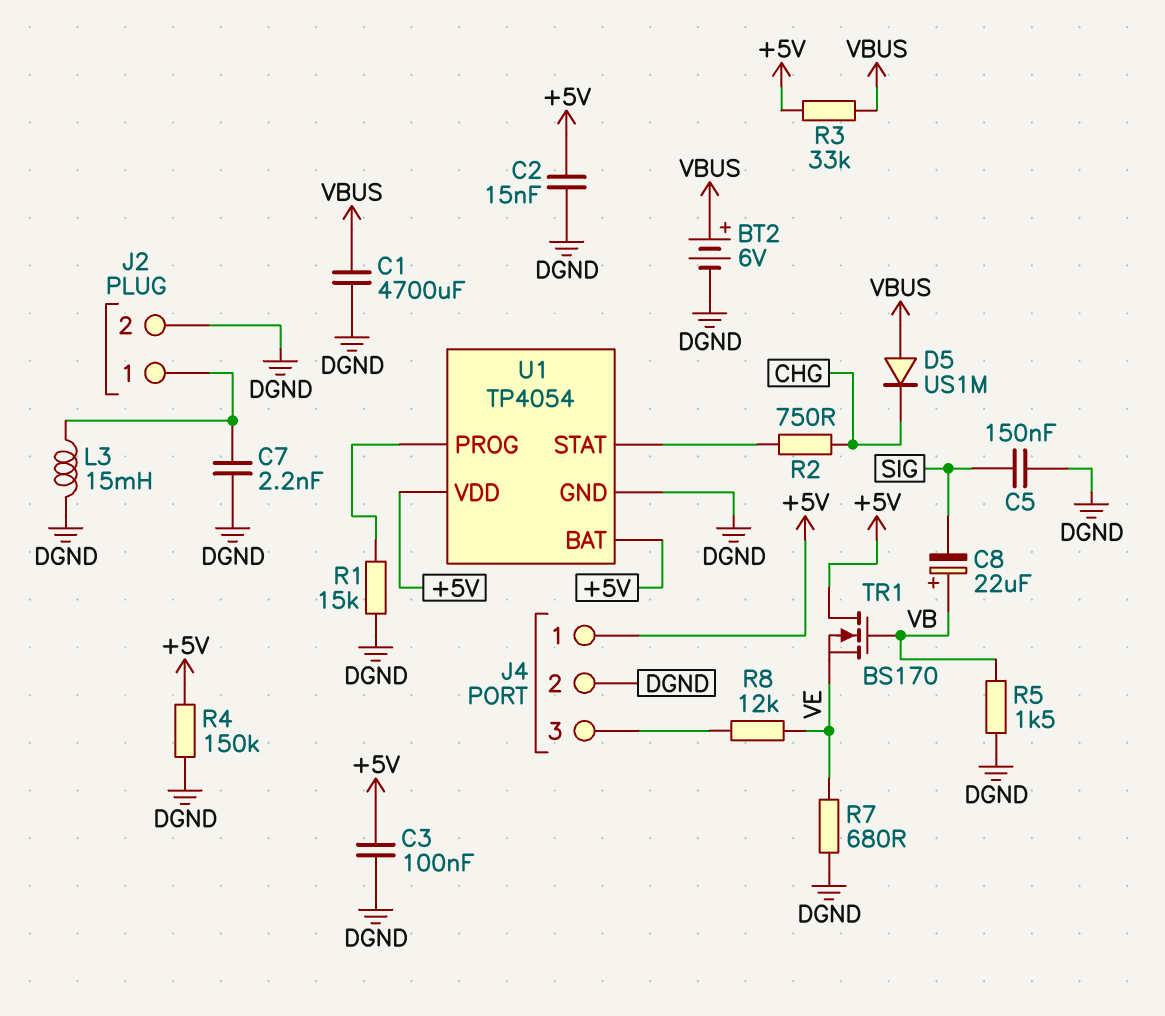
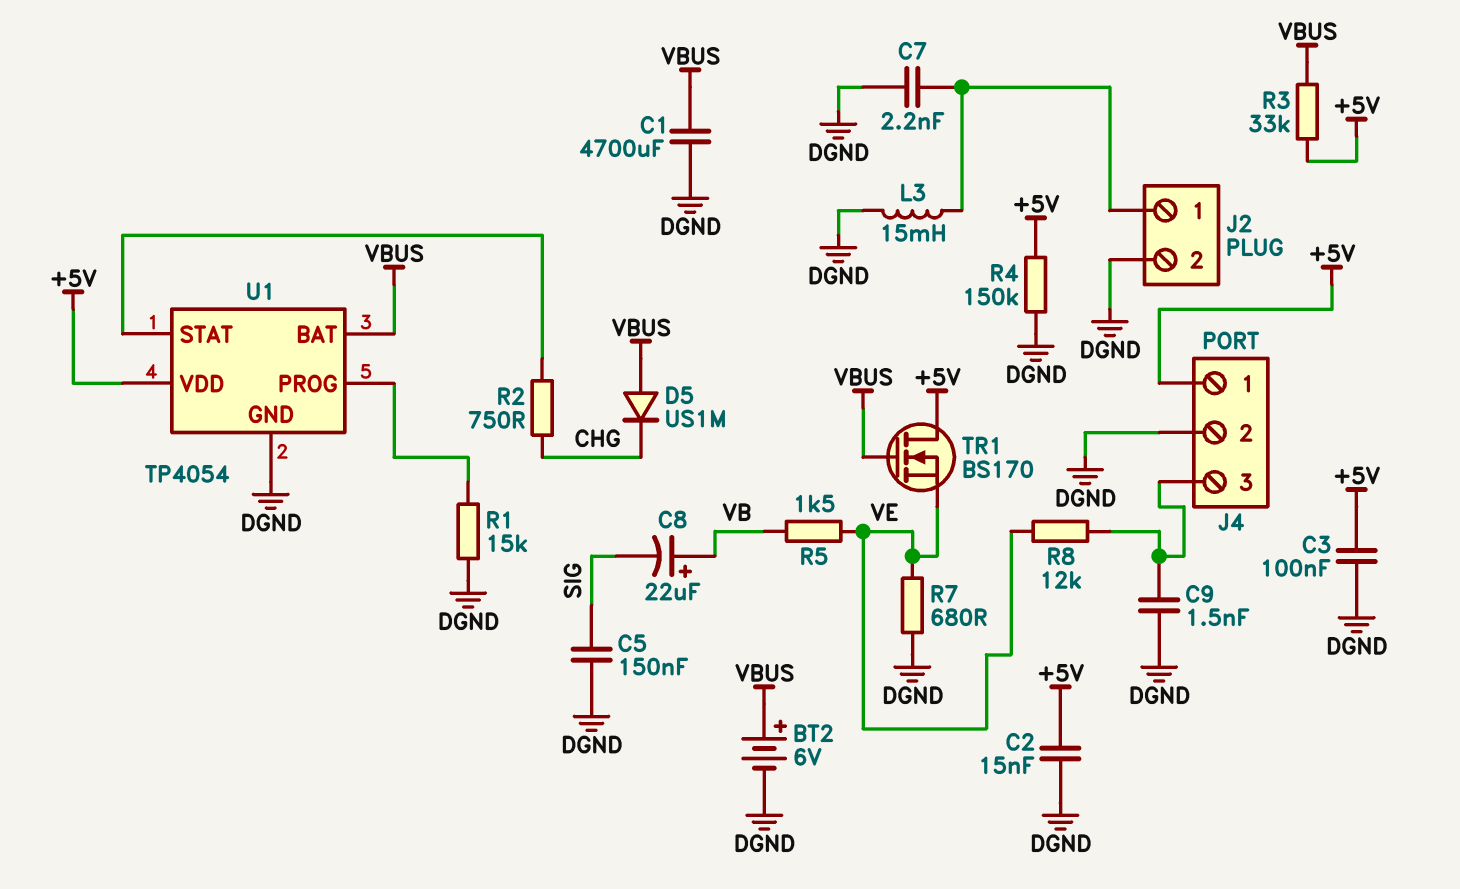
C9: none -> 1.5nF (DGND, J4/3)
R5: 1.5k (DGND, VB) -> 1.5k (VB, VE)
TR1: NMOS BS170 (G VB, D +5V, S VE) -> NMOS BS170 (G VBUS, D +5V, S VE)
U1 pin BAT: +5V -> VBUS

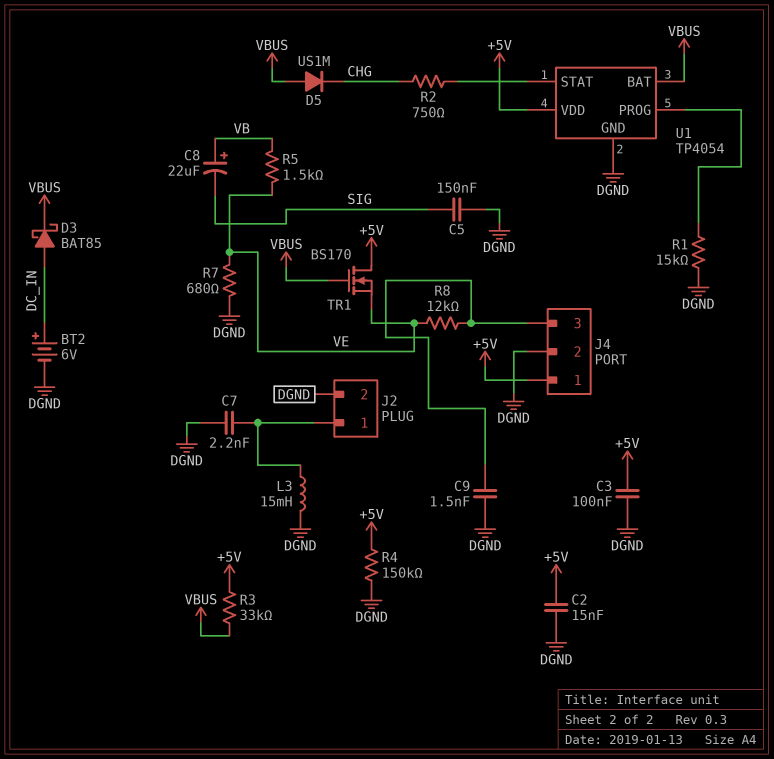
BT2: 6V (plus VBUS, minus DGND) -> 6V (plus DC_IN, minus DGND)
C1: 4700uF (DGND, VBUS) -> none
D3: none -> schottky BAT85 (A DC_IN, K VBUS)

